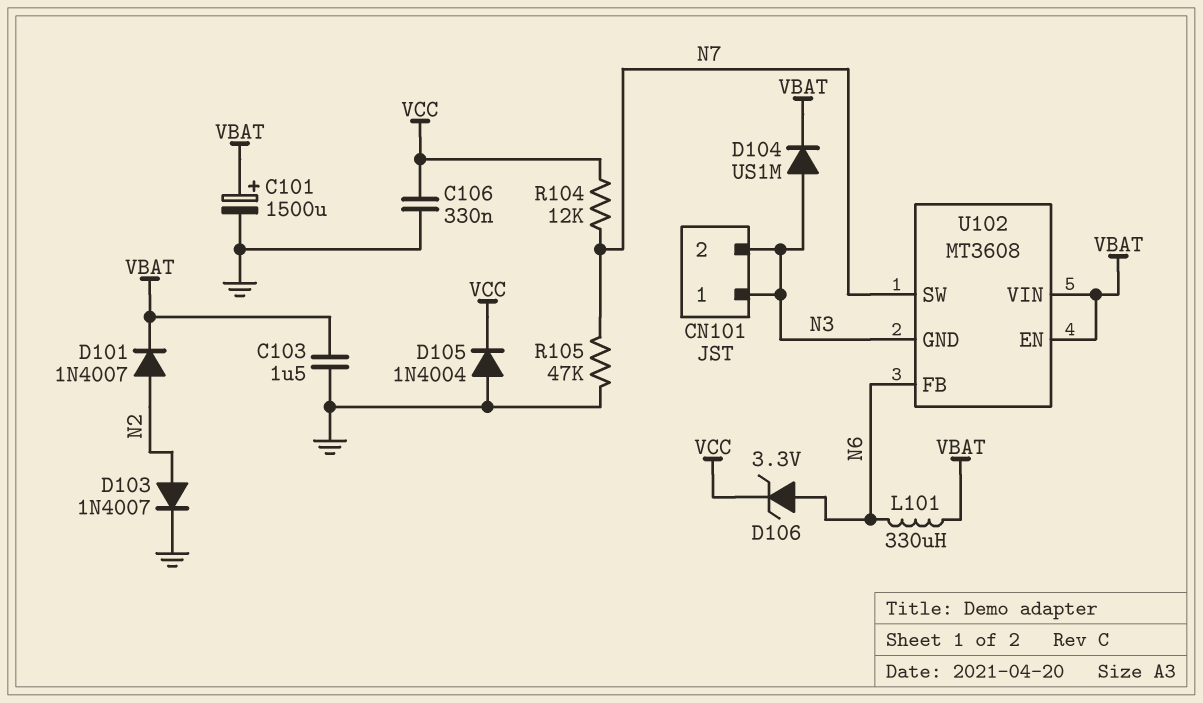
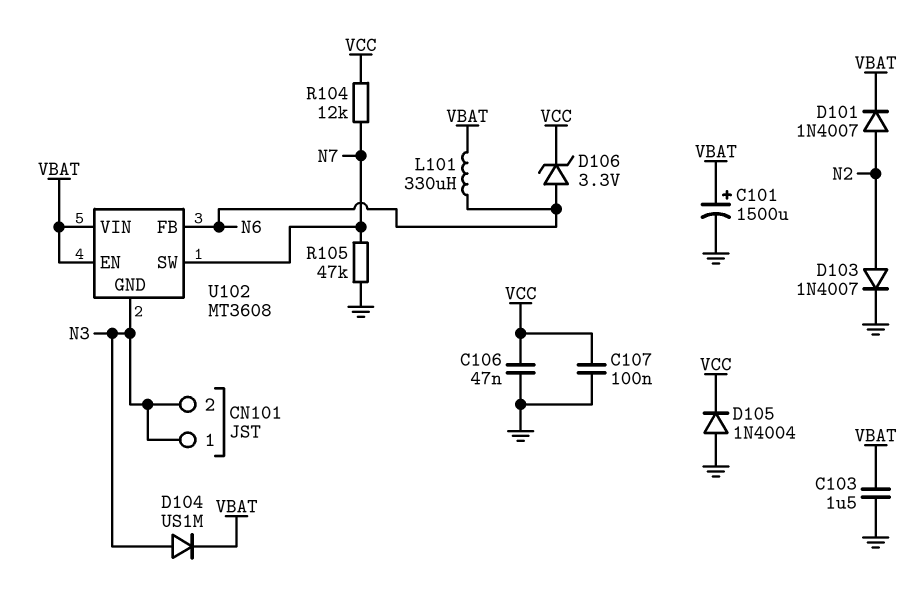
C106: 330nF (GND, VCC) -> 47nF (GND, VCC)
C107: none -> 100nF (GND, VCC)

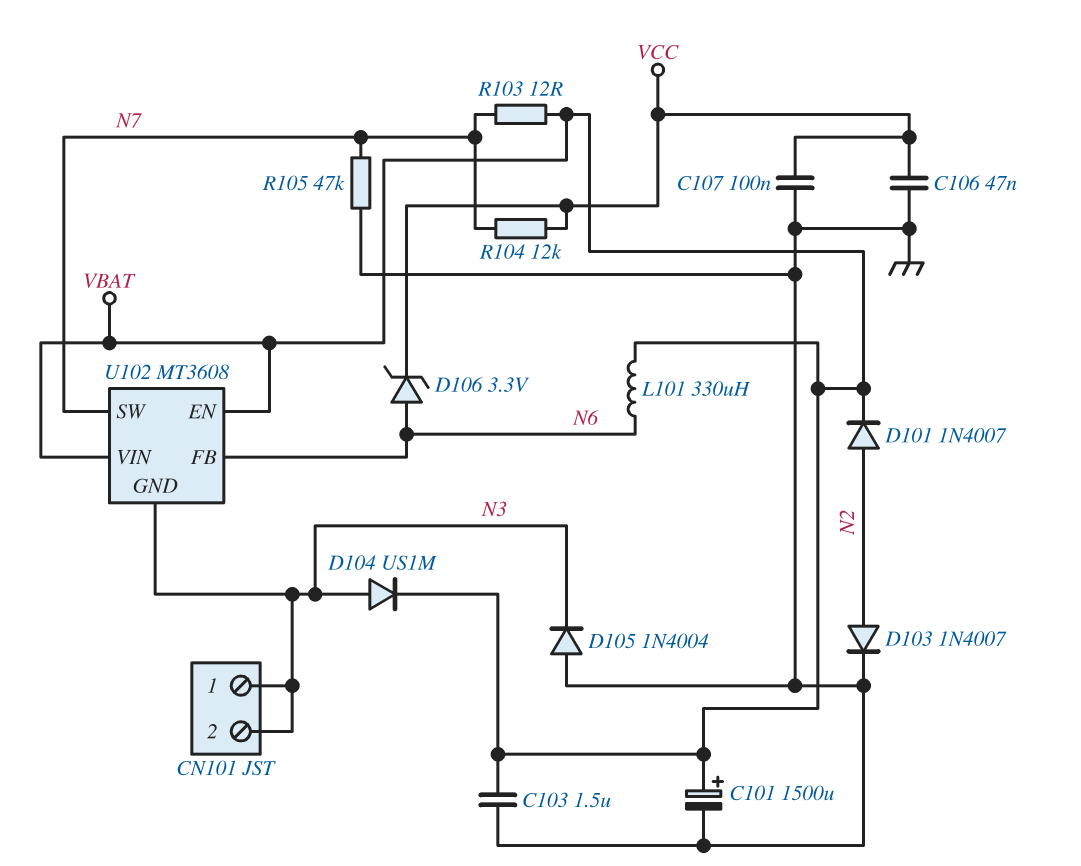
D105: diode 1N4004 (A GND, K VCC) -> diode 1N4004 (A GND, K N3)
R103: none -> 12 (N7, VBAT)

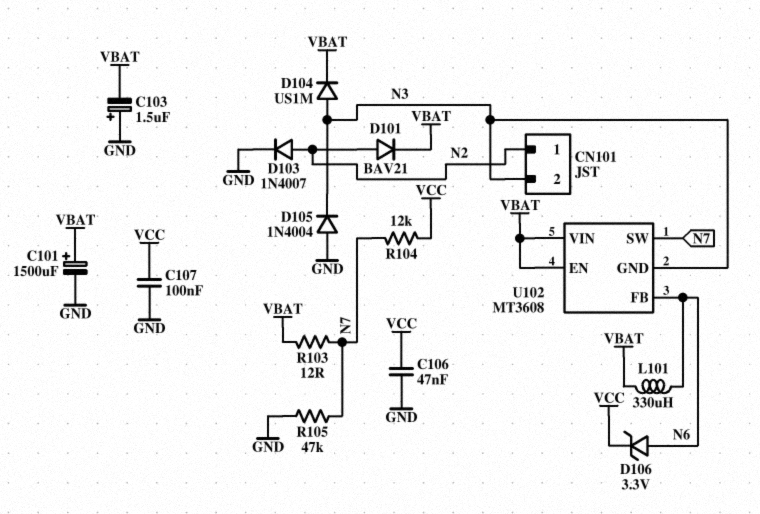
C103: 1.5uF (GND, VBAT) -> 1.5uF (plus GND, minus VBAT)
CN101 pin 1: N3 -> N2
D101: diode 1N4007 (A N2, K VBAT) -> diode BAV21 (A N2, K VBAT)

